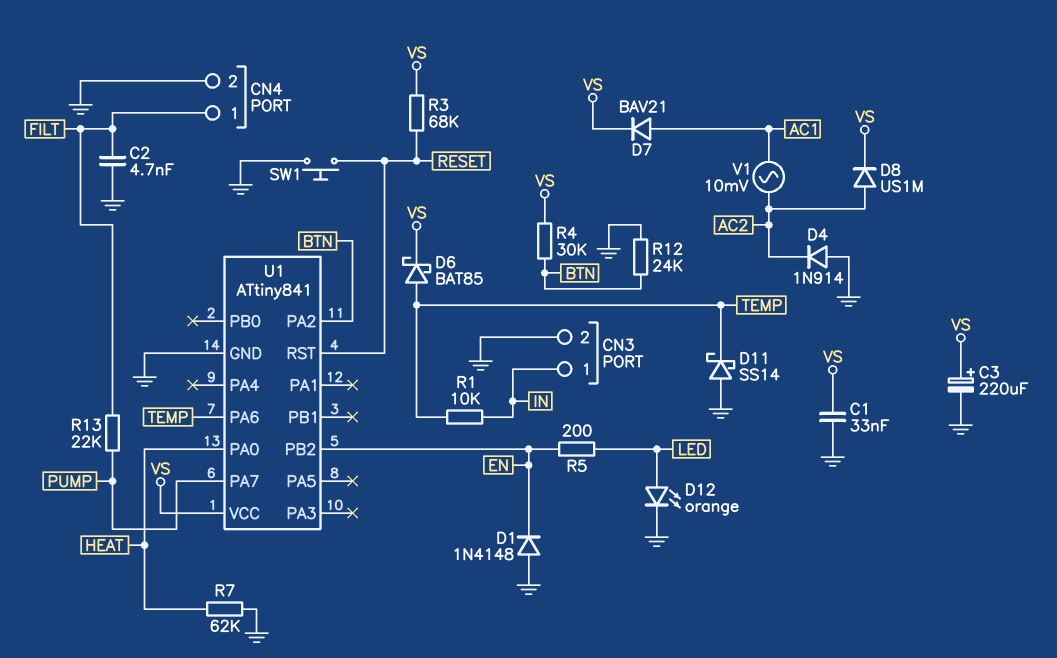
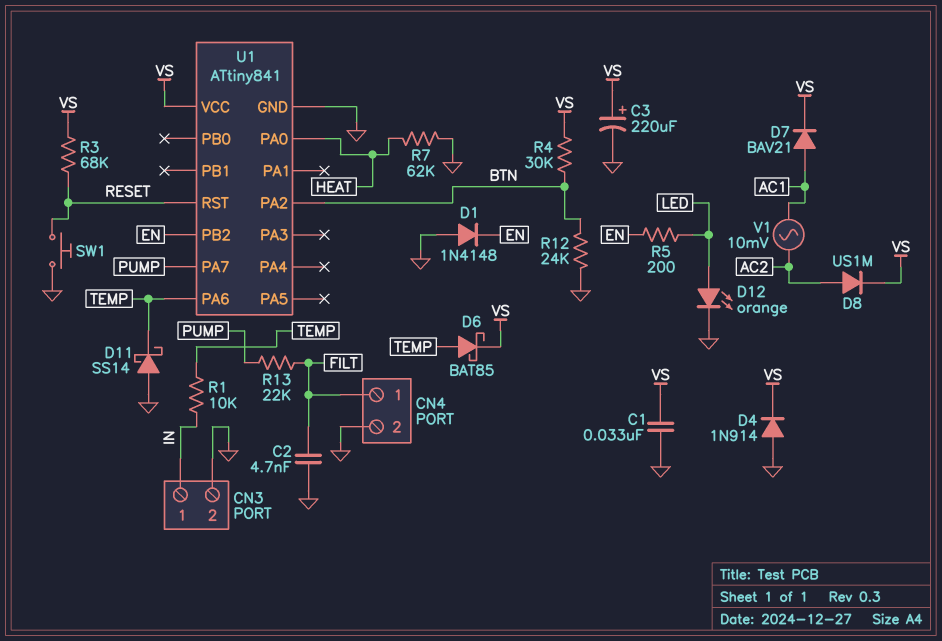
D4: diode 1N914 (A GND, K AC2) -> diode 1N914 (A GND, K VS)

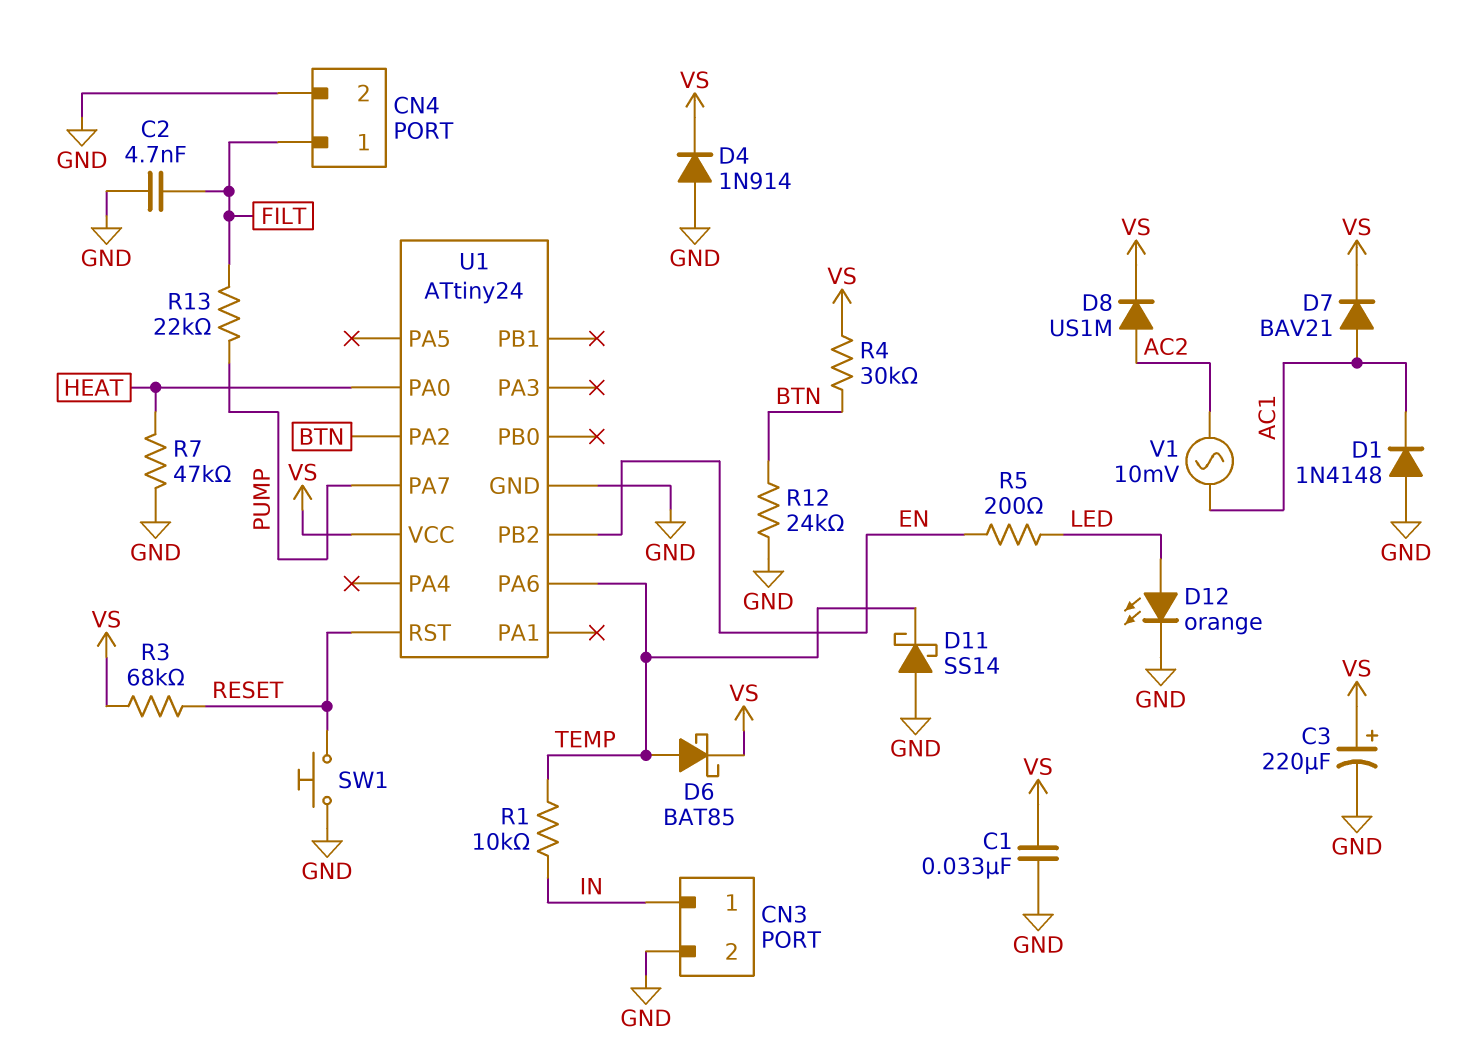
D1: diode 1N4148 (A GND, K EN) -> diode 1N4148 (A GND, K AC1)
R7: 62k (GND, HEAT) -> 47k (GND, HEAT)
U1: ATtiny841 -> ATtiny24

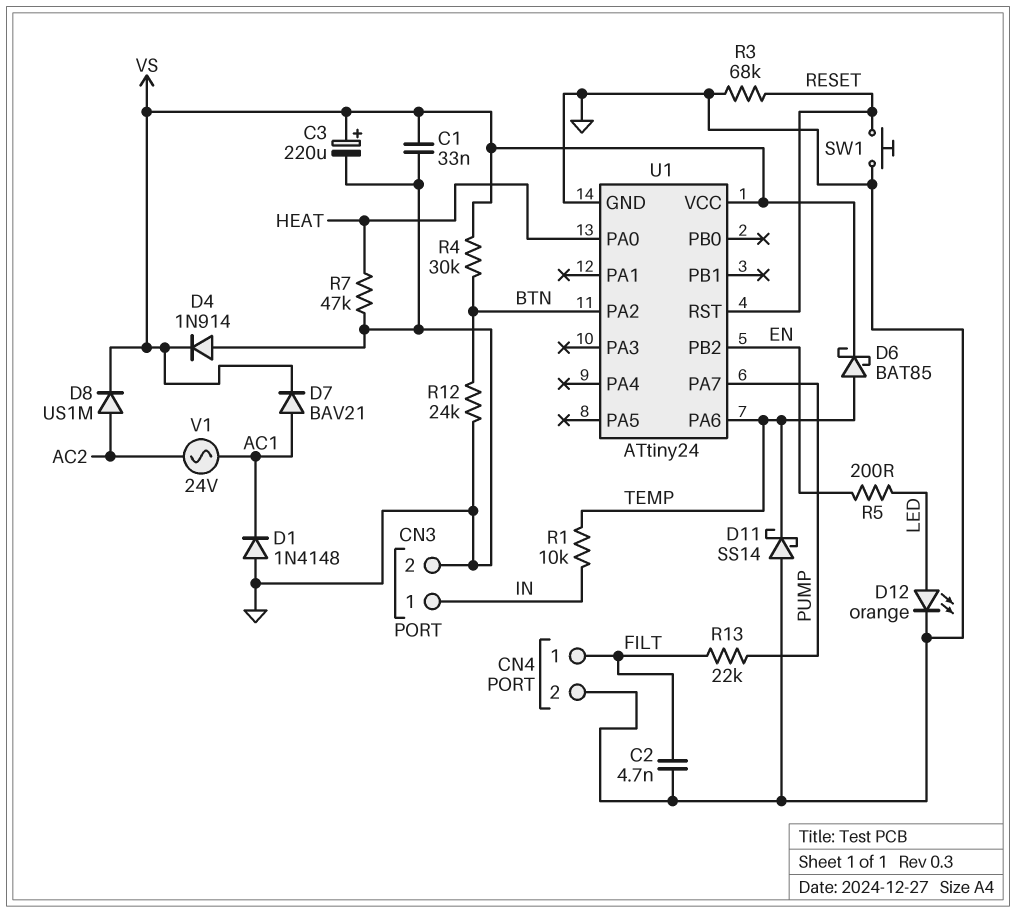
R3: 68k (RESET, VS) -> 68k (GND, RESET)
V1: AC 10mV (AC1, AC2) -> AC 24V (AC1, AC2)

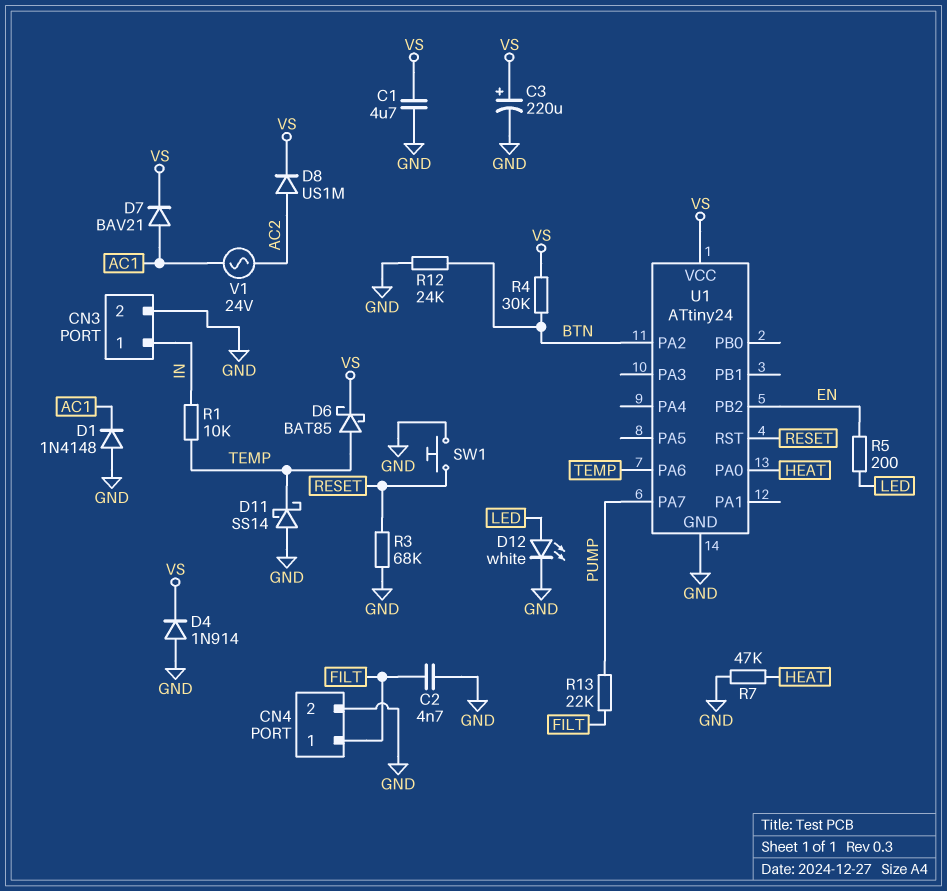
C1: 33nF (GND, VS) -> 4.7uF (GND, VS)
D12: LED orange (A LED, K GND) -> LED white (A LED, K GND)

